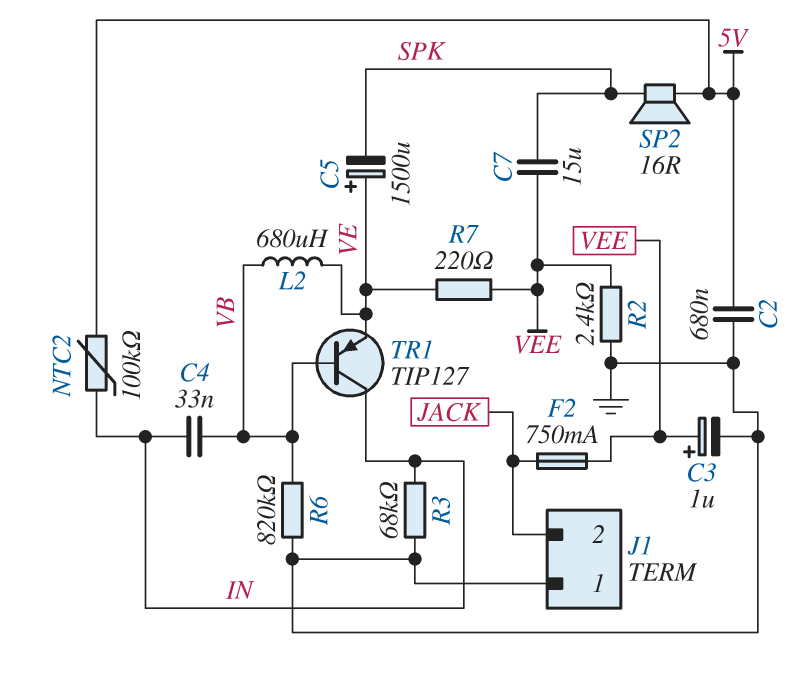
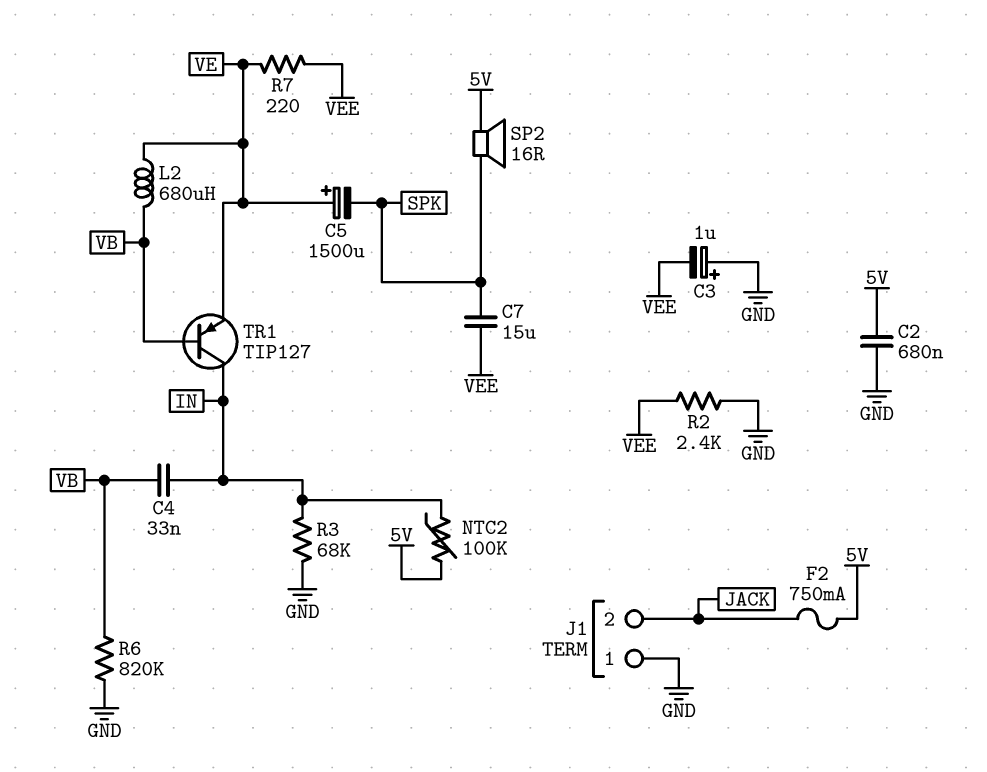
C3: 1uF (plus VEE, minus GND) -> 1uF (plus GND, minus VEE)
F2: 750mA (JACK, VEE) -> 750mA (5V, JACK)

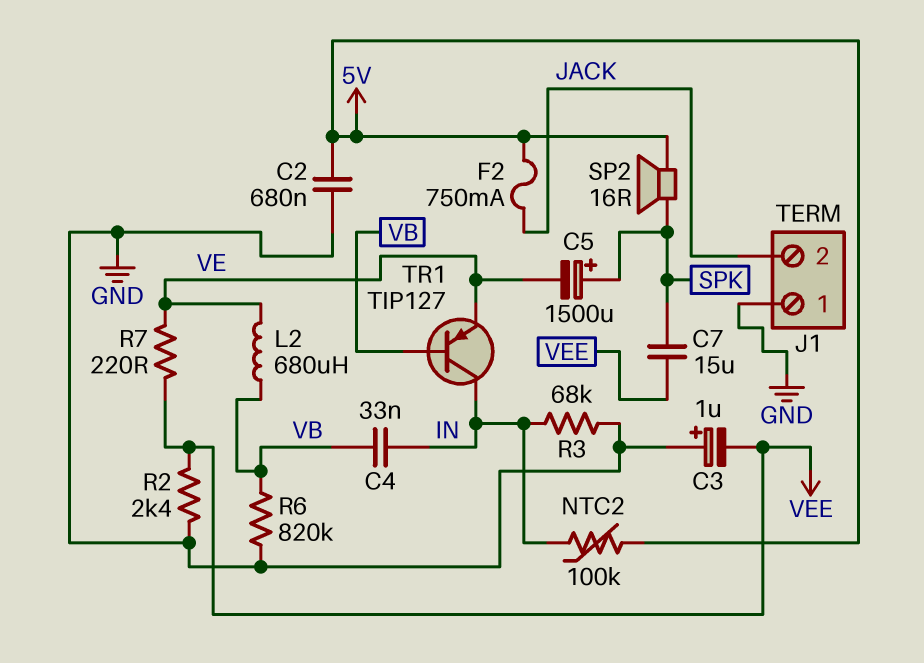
C5: 1500uF (plus VE, minus SPK) -> 1500uF (plus SPK, minus VE)

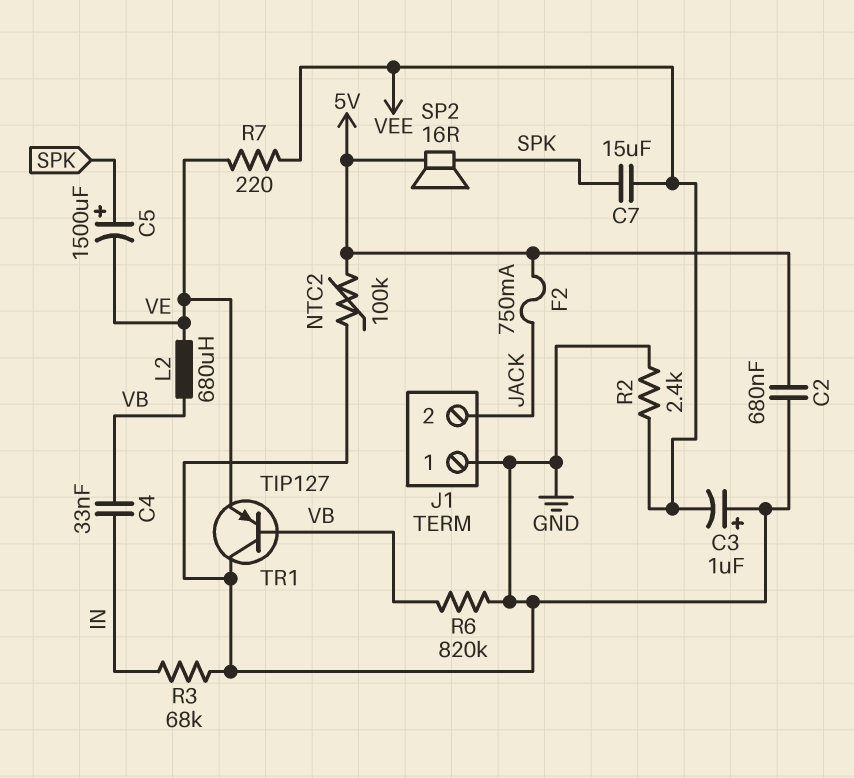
NTC2: 100k (5V, IN) -> 100k (5V, GND)
TR1: PNP TIP127 (B VB, C IN, E VE) -> PNP TIP127 (B VB, C GND, E VE)

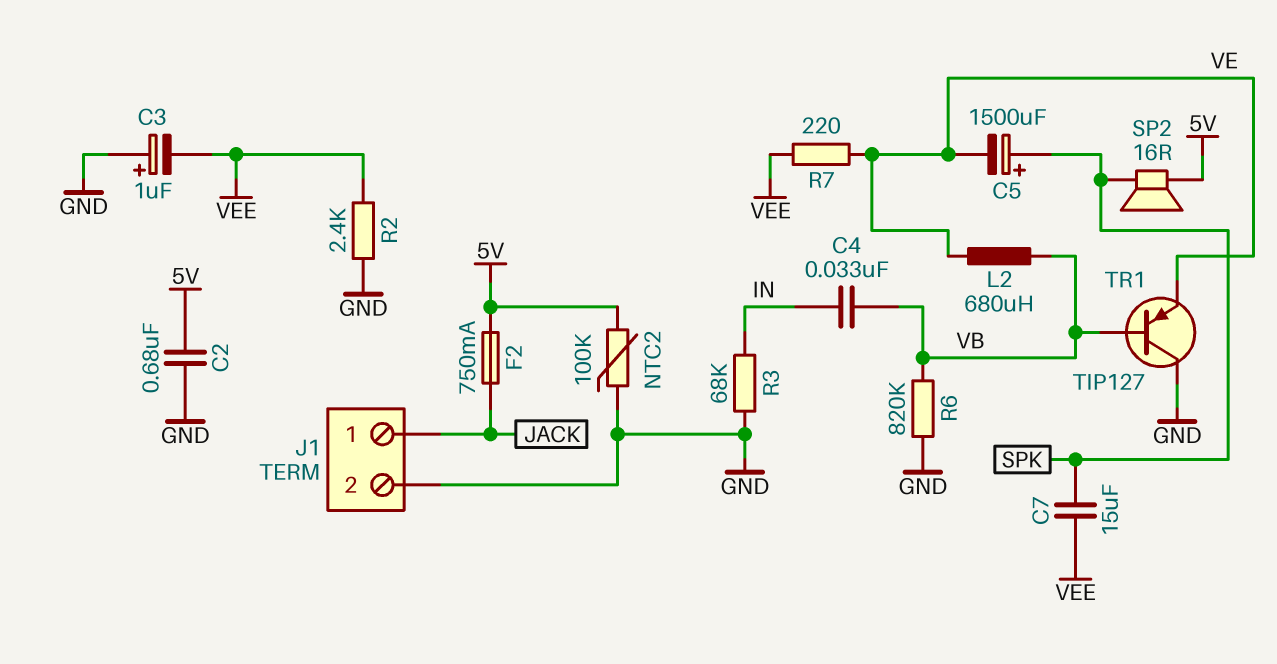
J1 pin 1: GND -> JACK
J1 pin 2: JACK -> GND

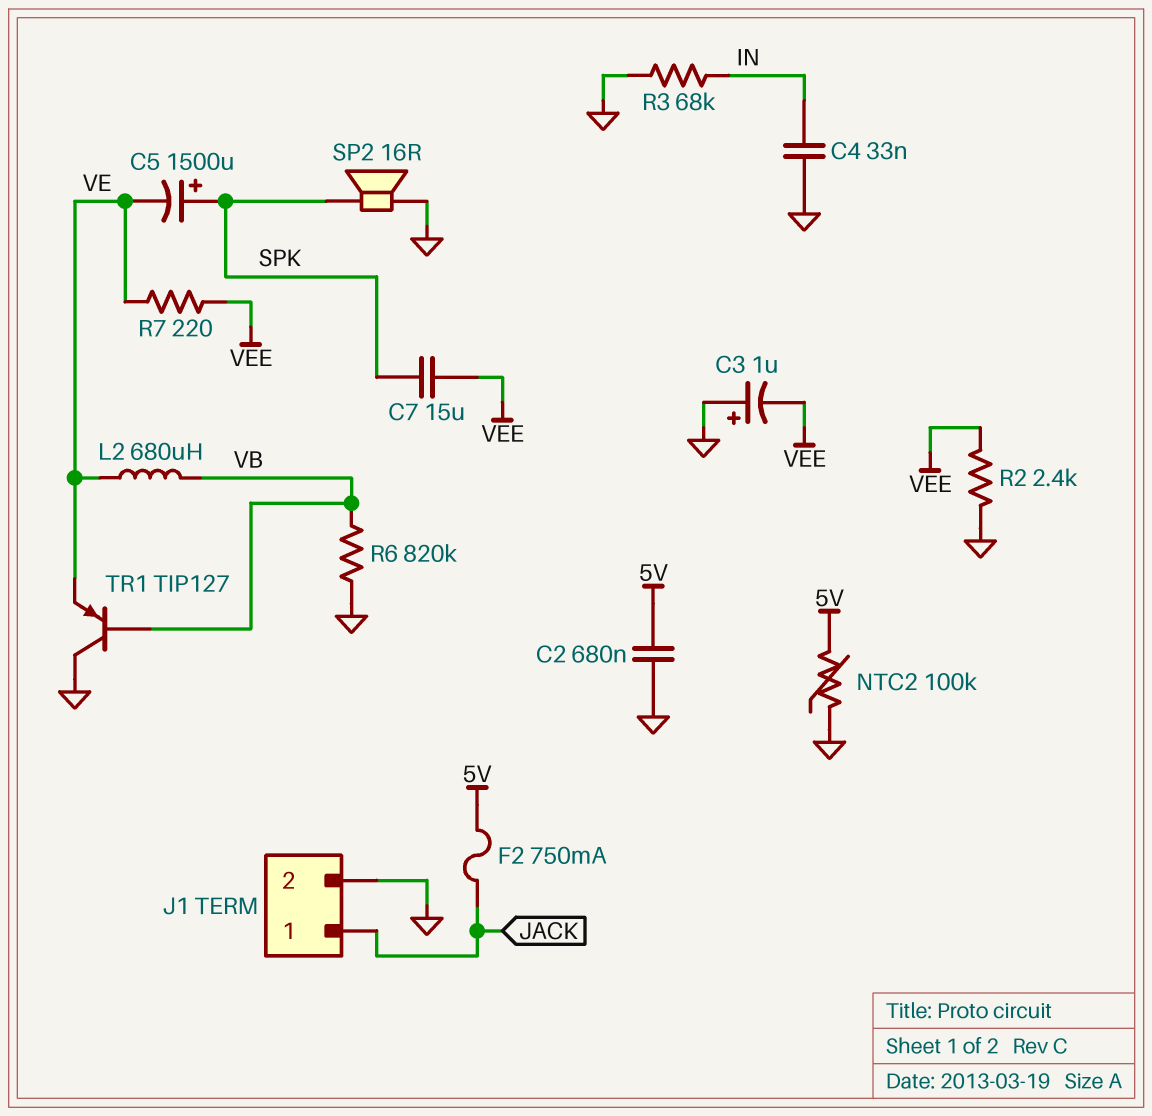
C4: 33nF (IN, VB) -> 33nF (GND, IN)
SP2: speaker 16R (5V, SPK) -> speaker 16R (GND, SPK)

